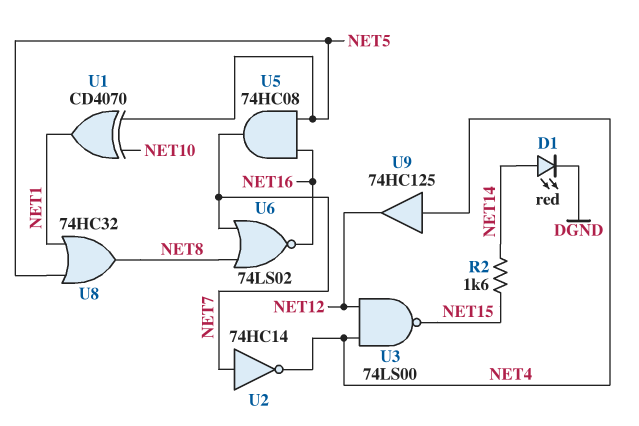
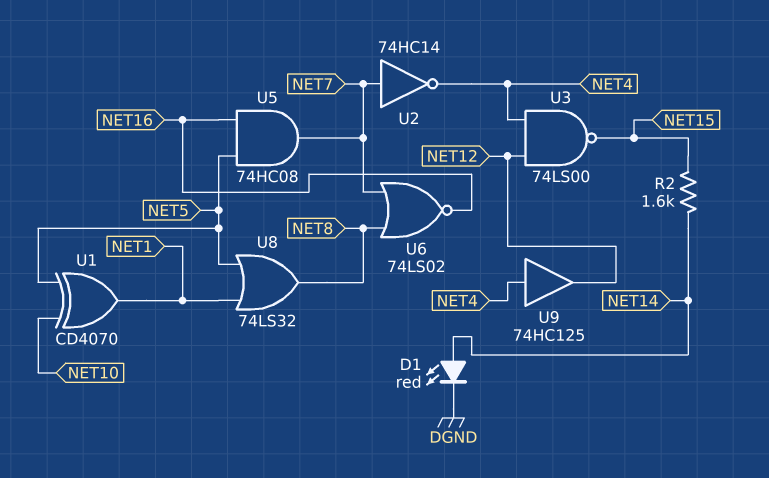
U8: OR 74HC32 (in NET1, in NET5, out NET8) -> OR 74LS32 (in NET1, in NET5, out NET8)

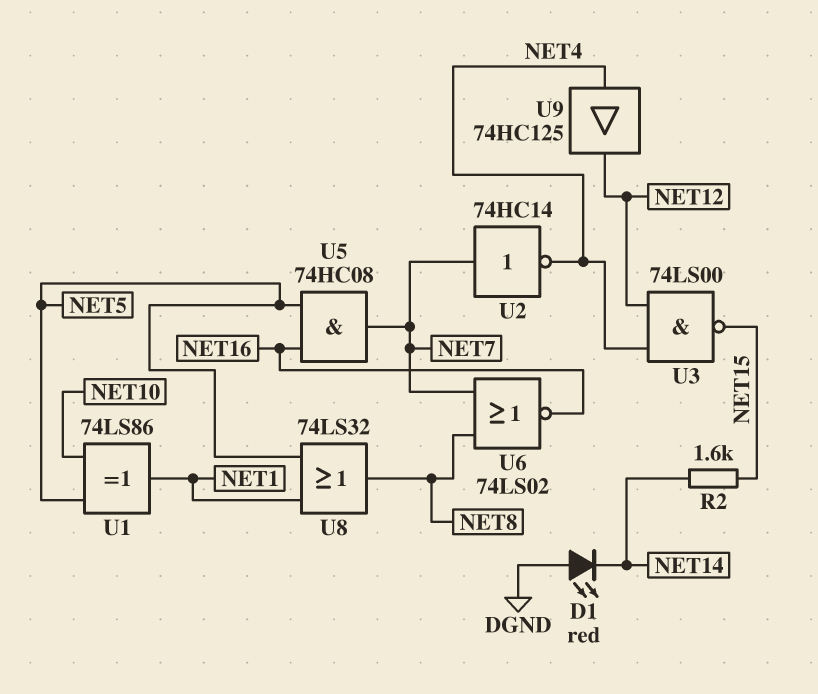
D1: LED red (A NET14, K DGND) -> LED red (A DGND, K NET14)
U1: XOR CD4070 (in NET5, in NET10, out NET1) -> XOR 74LS86 (in NET5, in NET10, out NET1)

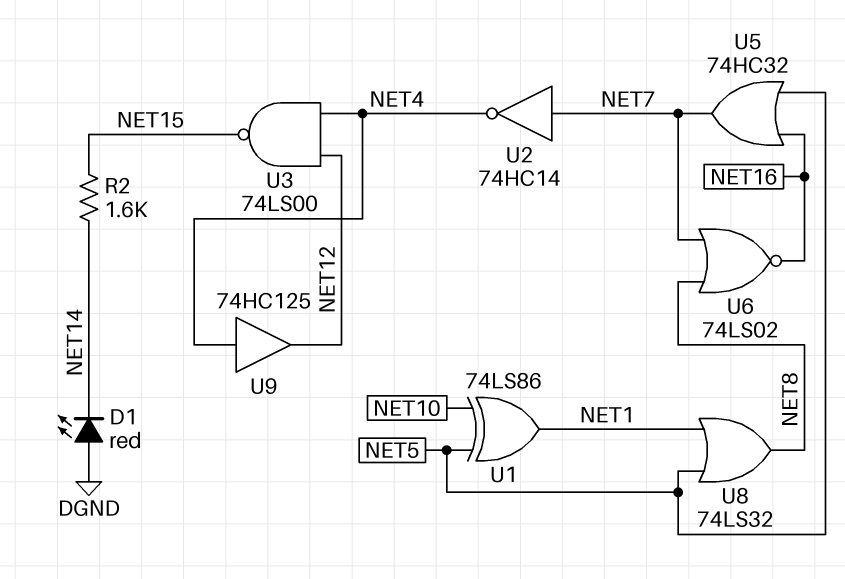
U5: AND 74HC08 (in NET5, in NET16, out NET7) -> OR 74HC32 (in NET5, in NET16, out NET7)

